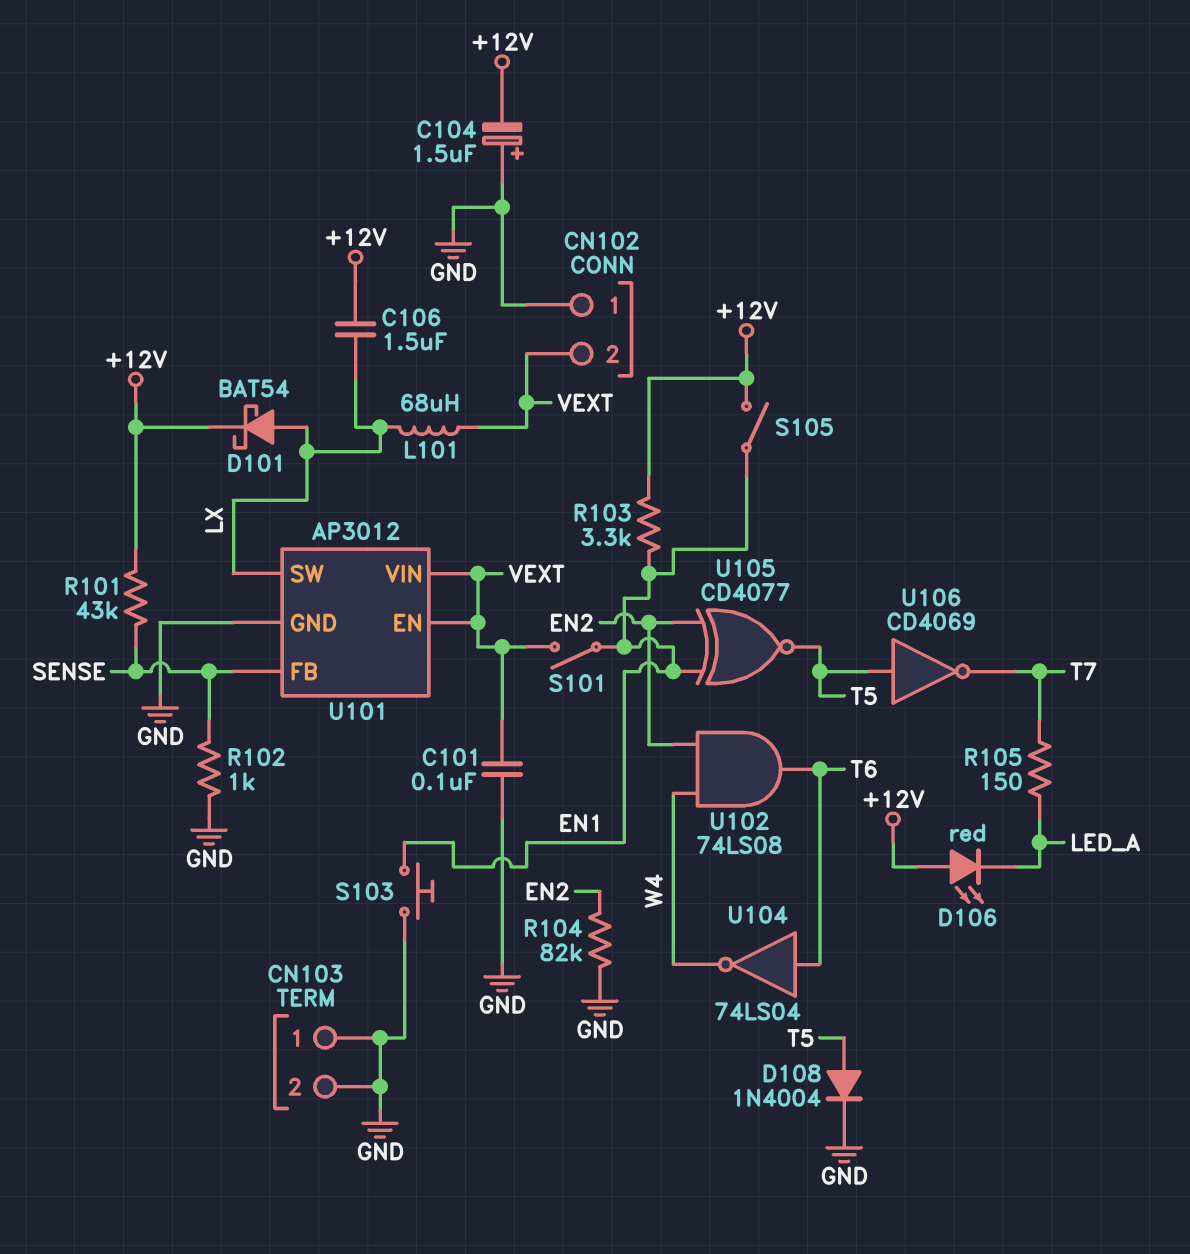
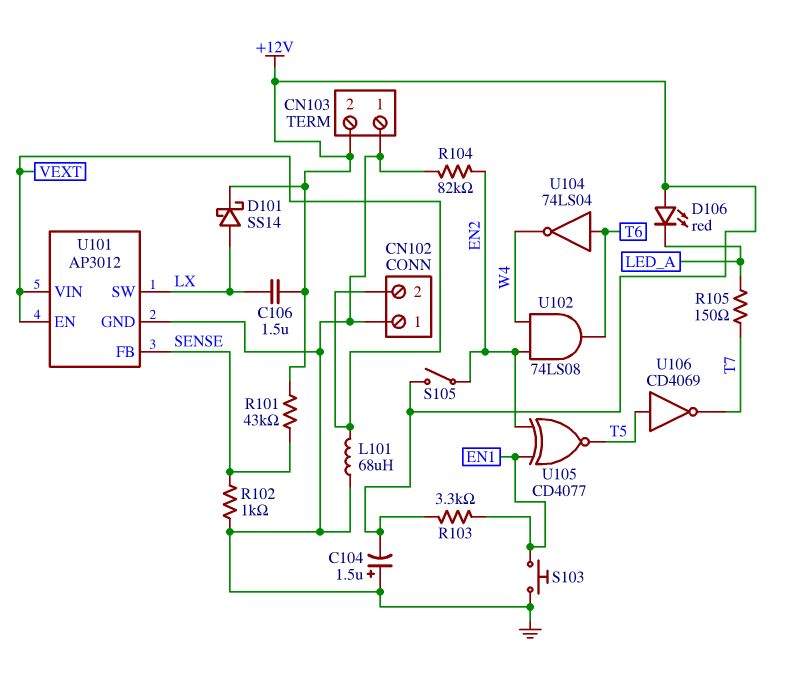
C101: 100nF (GND, VEXT) -> none
CN103 pin 2: GND -> +12V
D101: schottky BAT54 (A LX, K +12V) -> schottky SS14 (A LX, K +12V)
D108: diode 1N4004 (A T5, K GND) -> none
L101: 68uH (LX, VEXT) -> 68uH (GND, VEXT)
S101: switch (EN1, VEXT) -> none
S105: switch (+12V, EN1) -> switch (+12V, EN2)

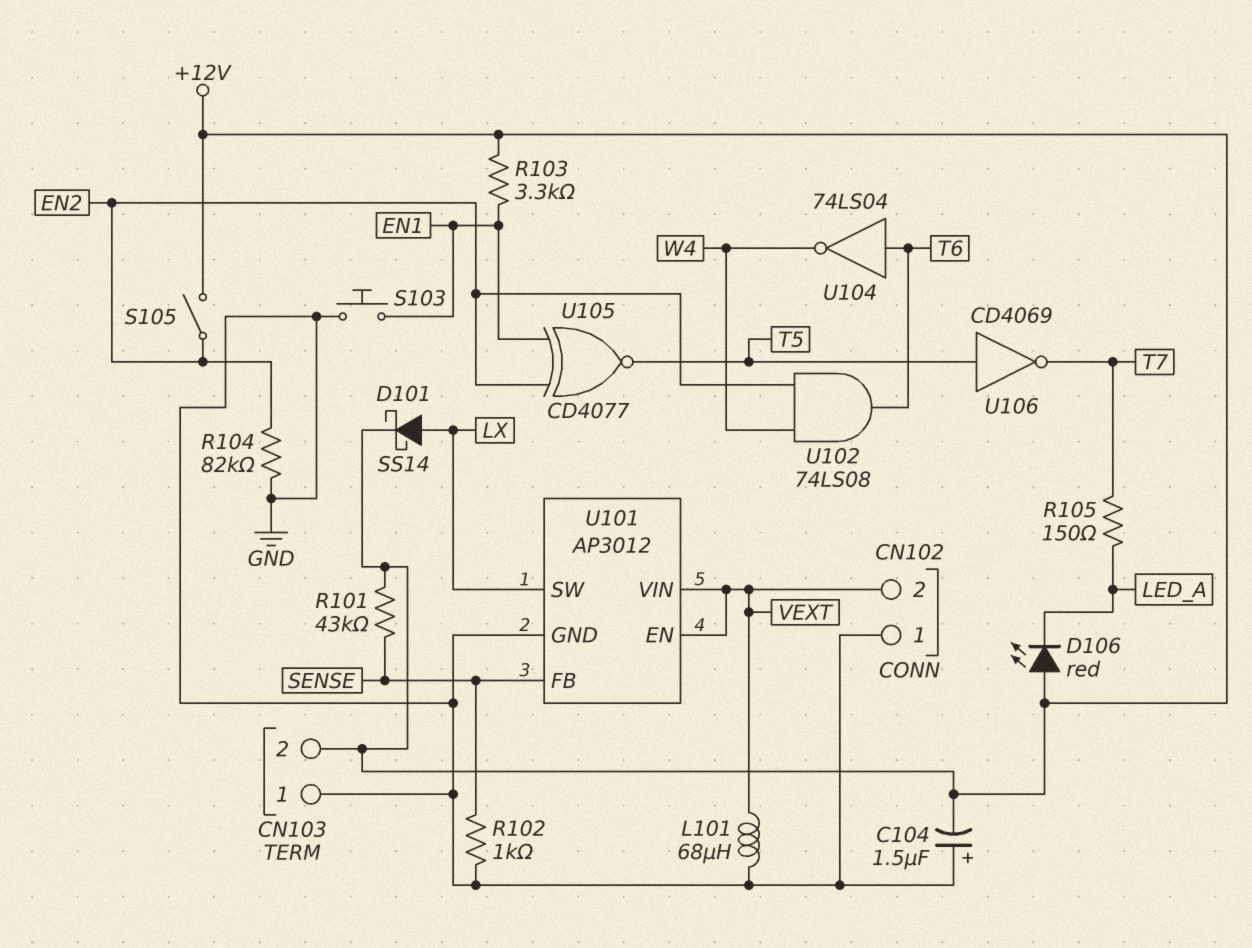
C106: 1.5uF (+12V, LX) -> none

